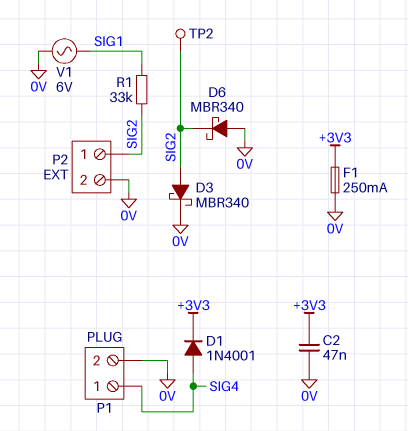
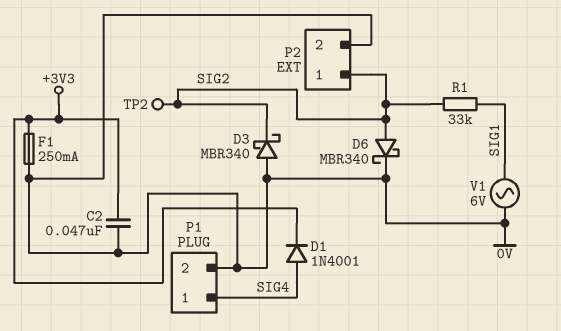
D3: schottky MBR340 (A SIG2, K 0V) -> schottky MBR340 (A 0V, K SIG2)
D6: schottky MBR340 (A 0V, K SIG2) -> schottky MBR340 (A SIG2, K 0V)

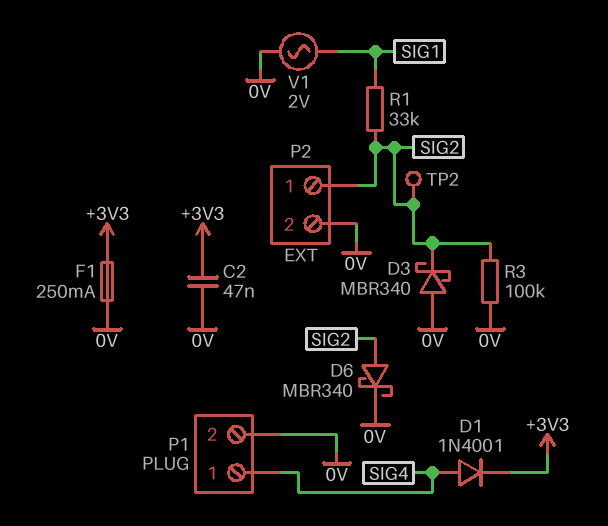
R3: none -> 100k (0V, SIG2)
V1: AC 6V (0V, SIG1) -> AC 2V (0V, SIG1)

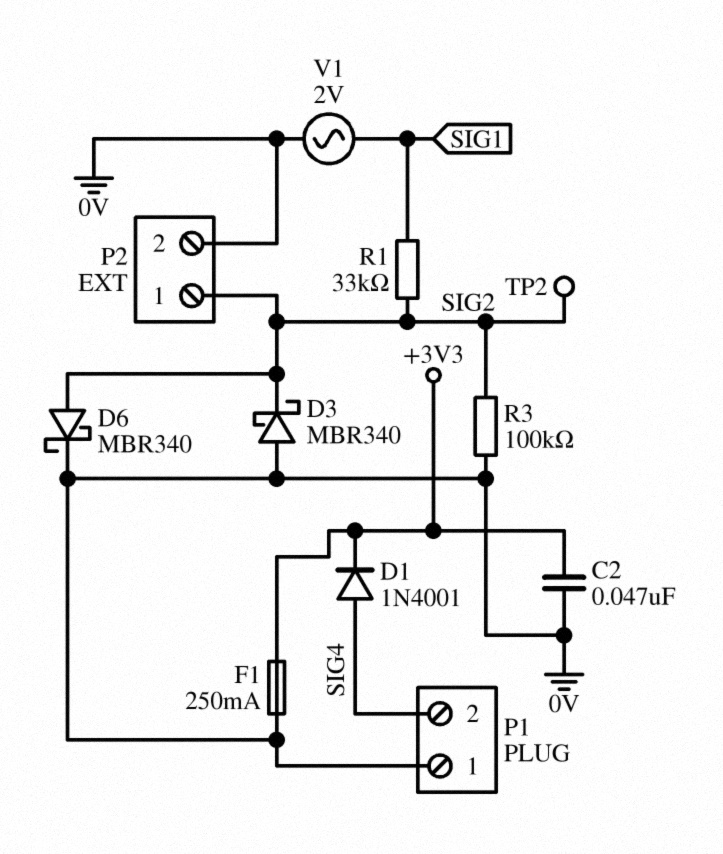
P1 pin 1: SIG4 -> 0V
P1 pin 2: 0V -> SIG4

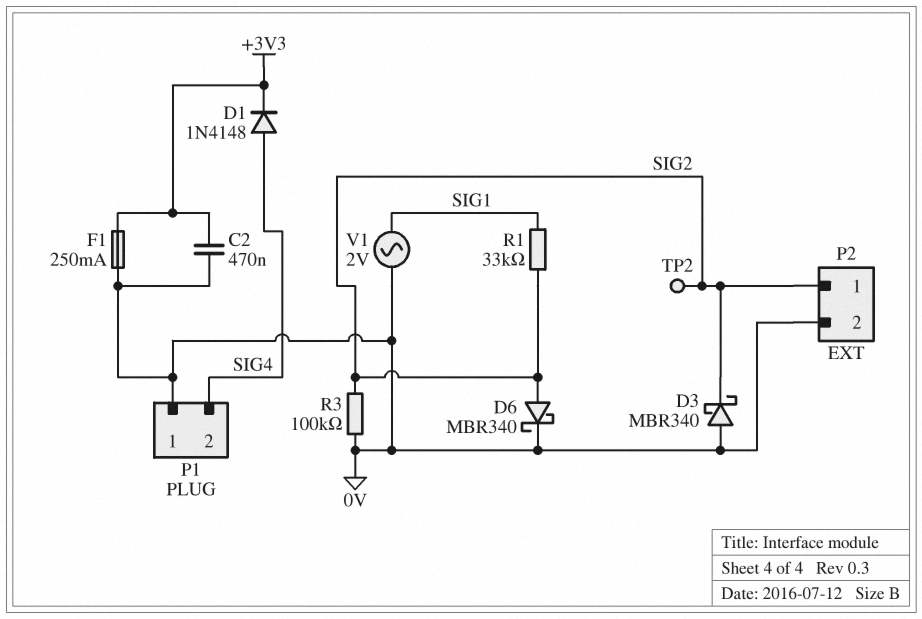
C2: 47nF (+3V3, 0V) -> 470nF (+3V3, 0V)
D1: diode 1N4001 (A SIG4, K +3V3) -> diode 1N4148 (A SIG4, K +3V3)

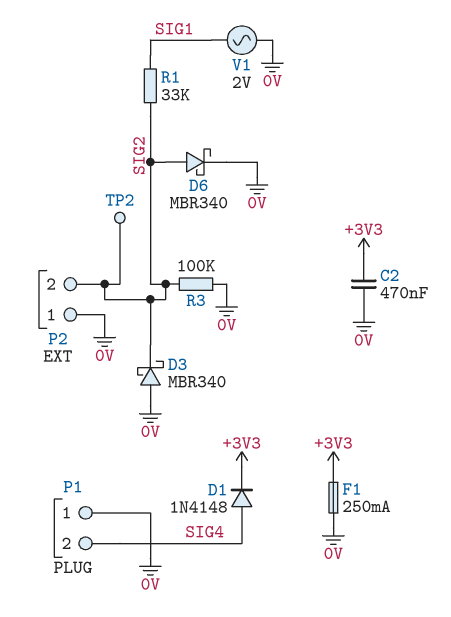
P2 pin 1: SIG2 -> 0V
P2 pin 2: 0V -> SIG2

